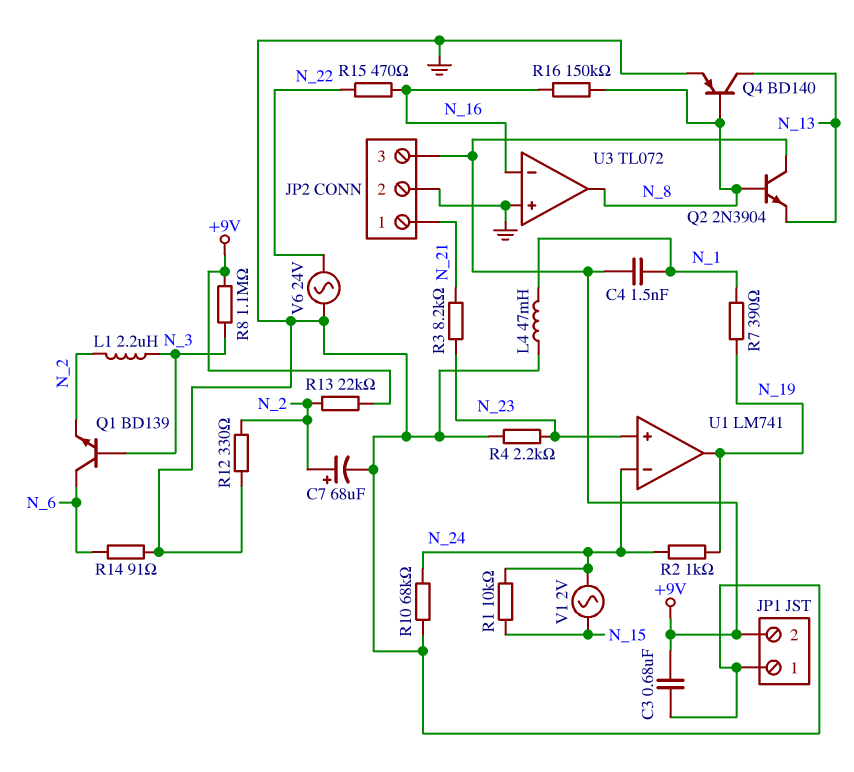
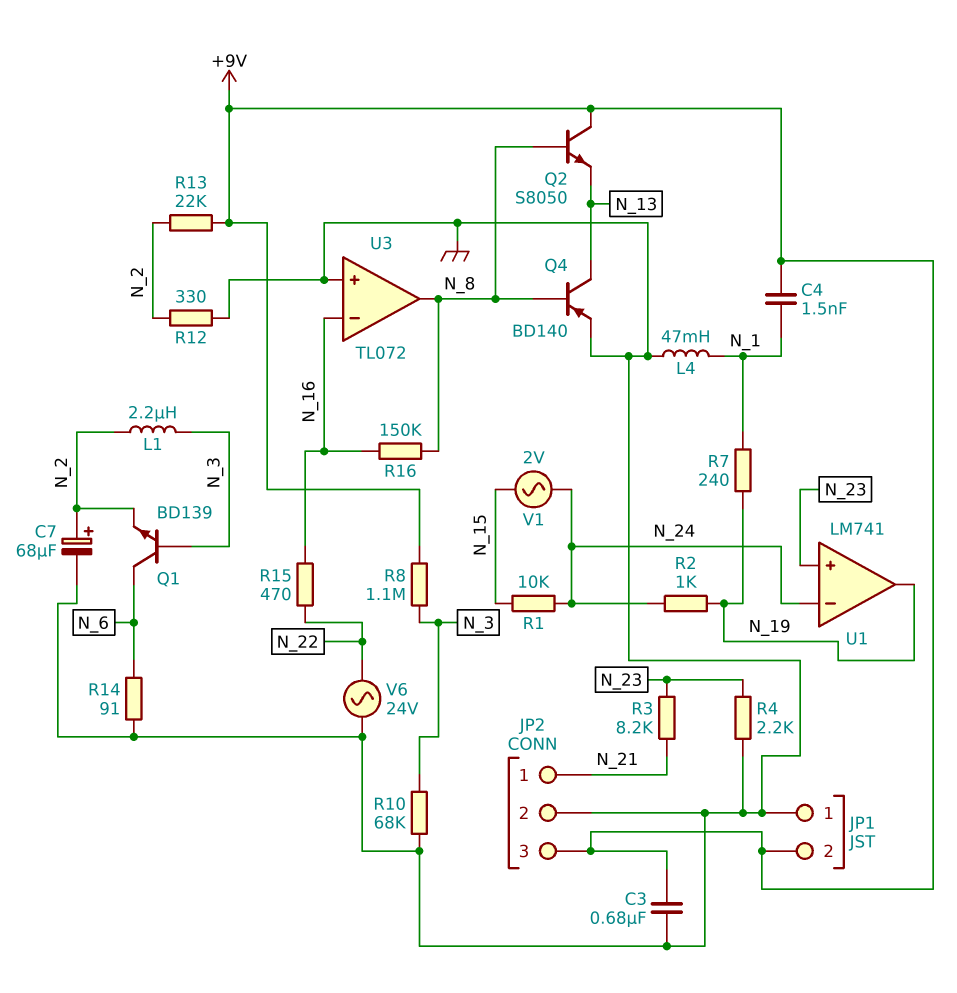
Q2: NPN 2N3904 (B N_8, C +9V, E N_13) -> NPN S8050 (B N_8, C +9V, E N_13)
R7: 390 (N_1, N_19) -> 240 (N_1, N_19)
R10: 68k (GND, N_24) -> 68k (GND, N_3)

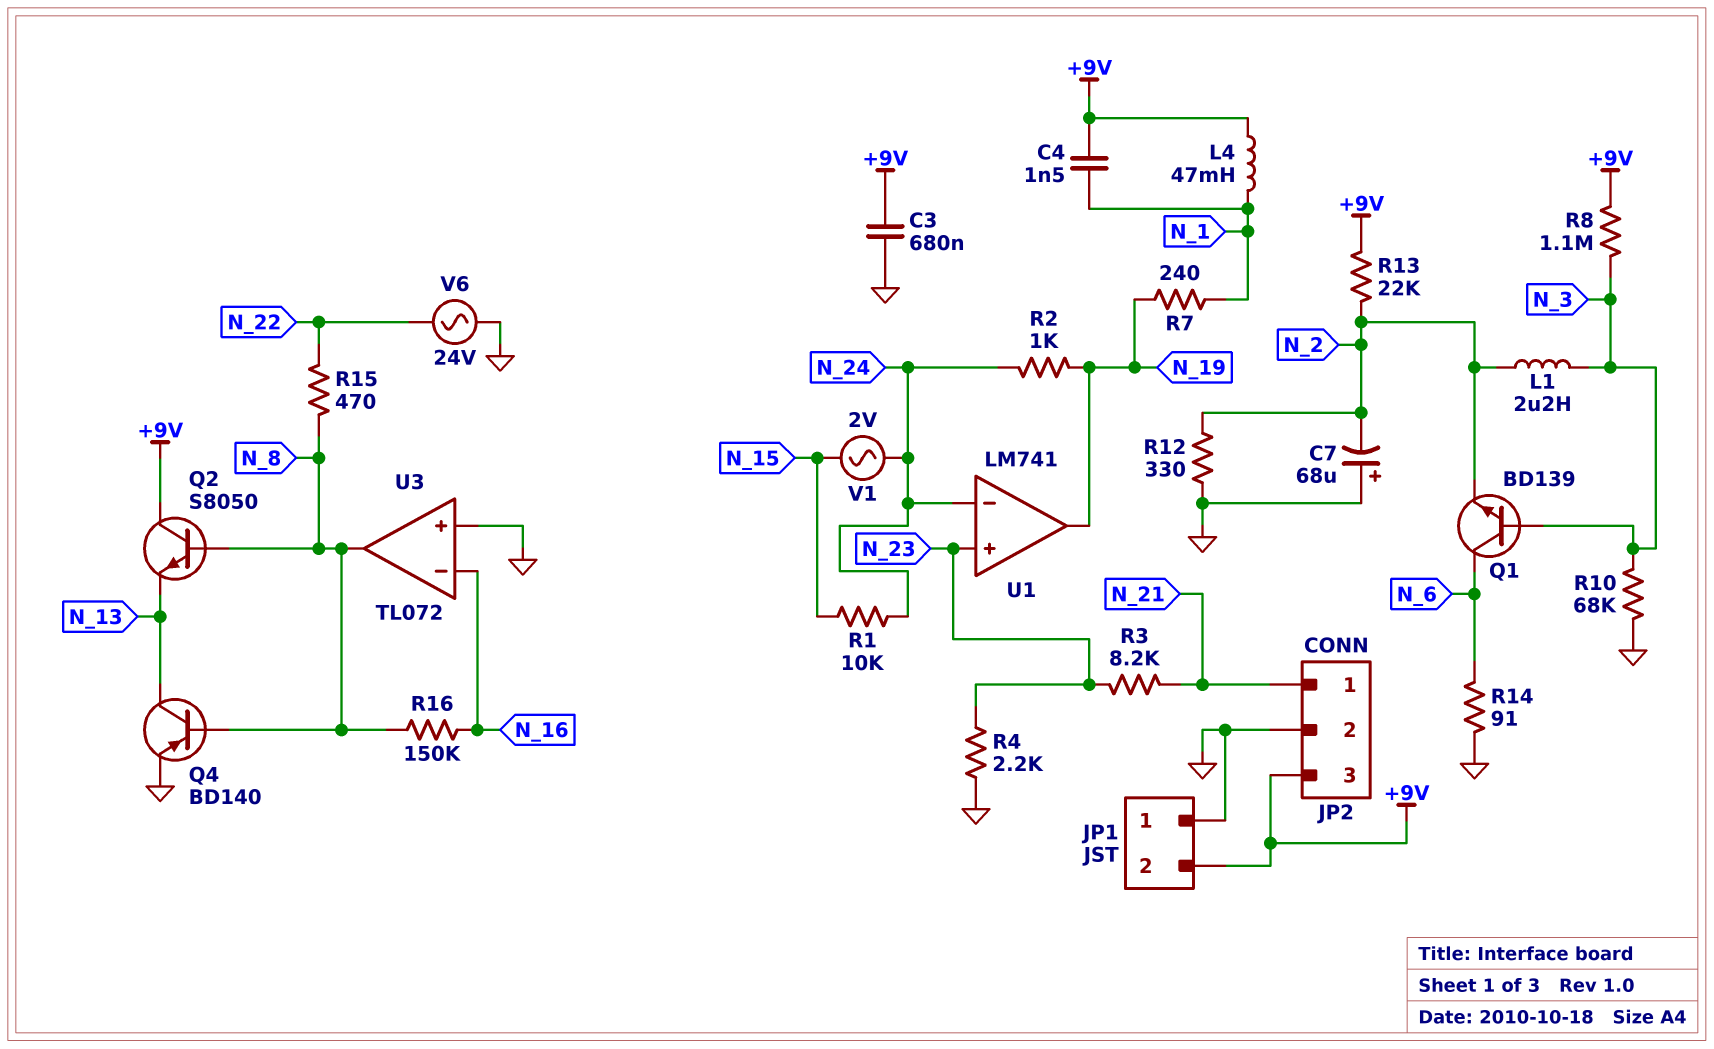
C7: 68uF (plus N_2, minus GND) -> 68uF (plus GND, minus N_2)
L4: 47mH (GND, N_1) -> 47mH (+9V, N_1)
R15: 470 (N_16, N_22) -> 470 (N_8, N_22)

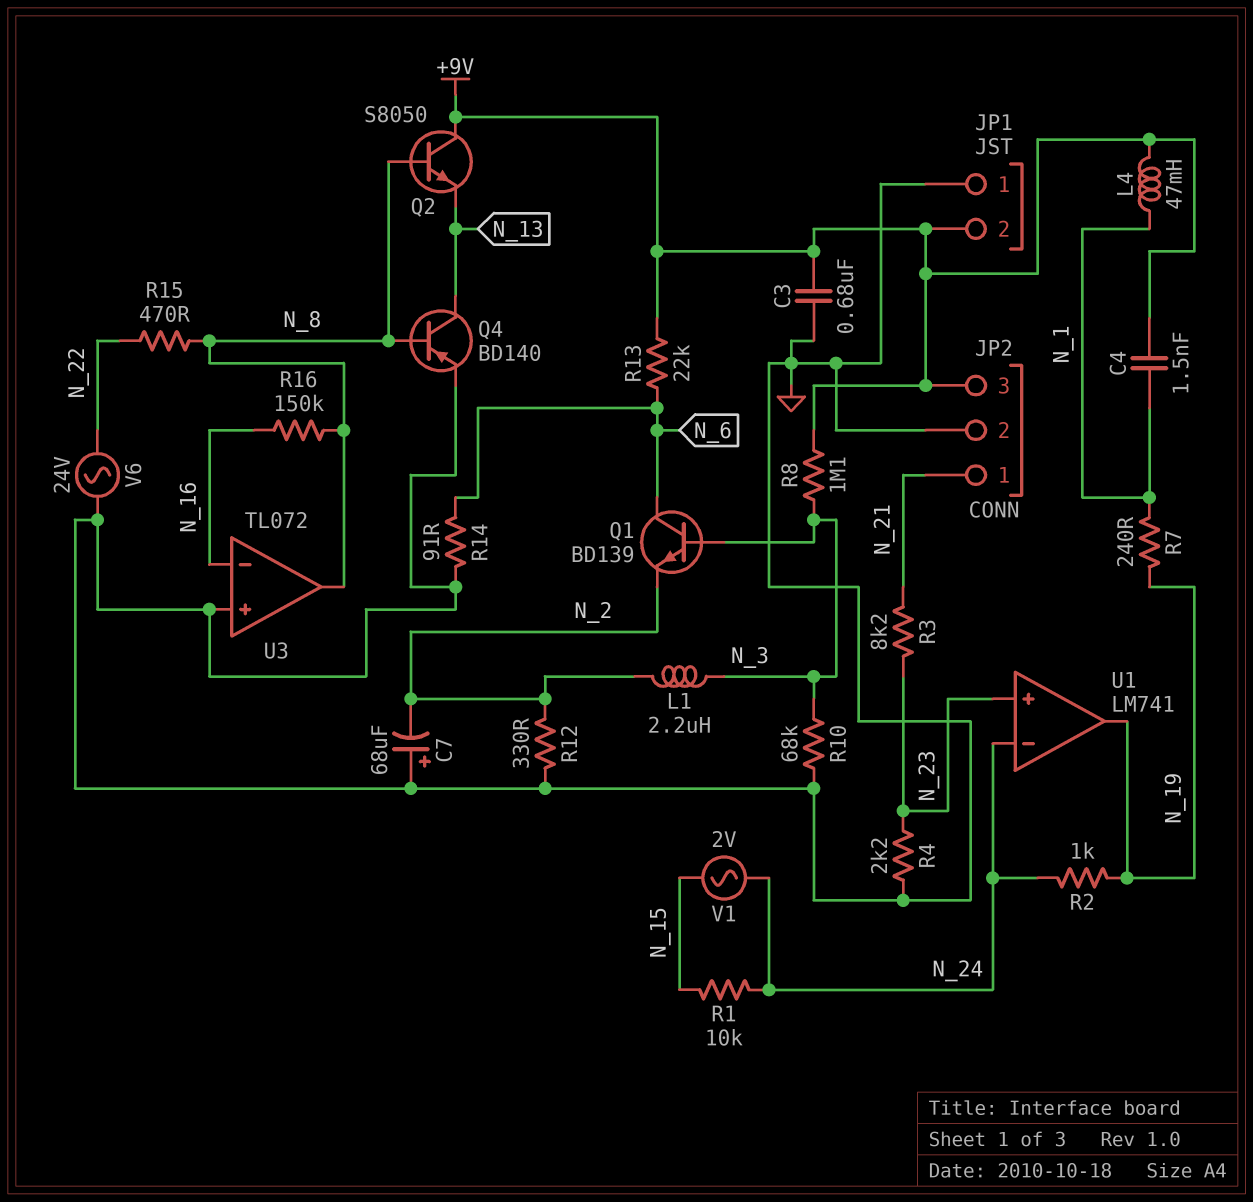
R13: 22k (+9V, N_2) -> 22k (+9V, N_6)

